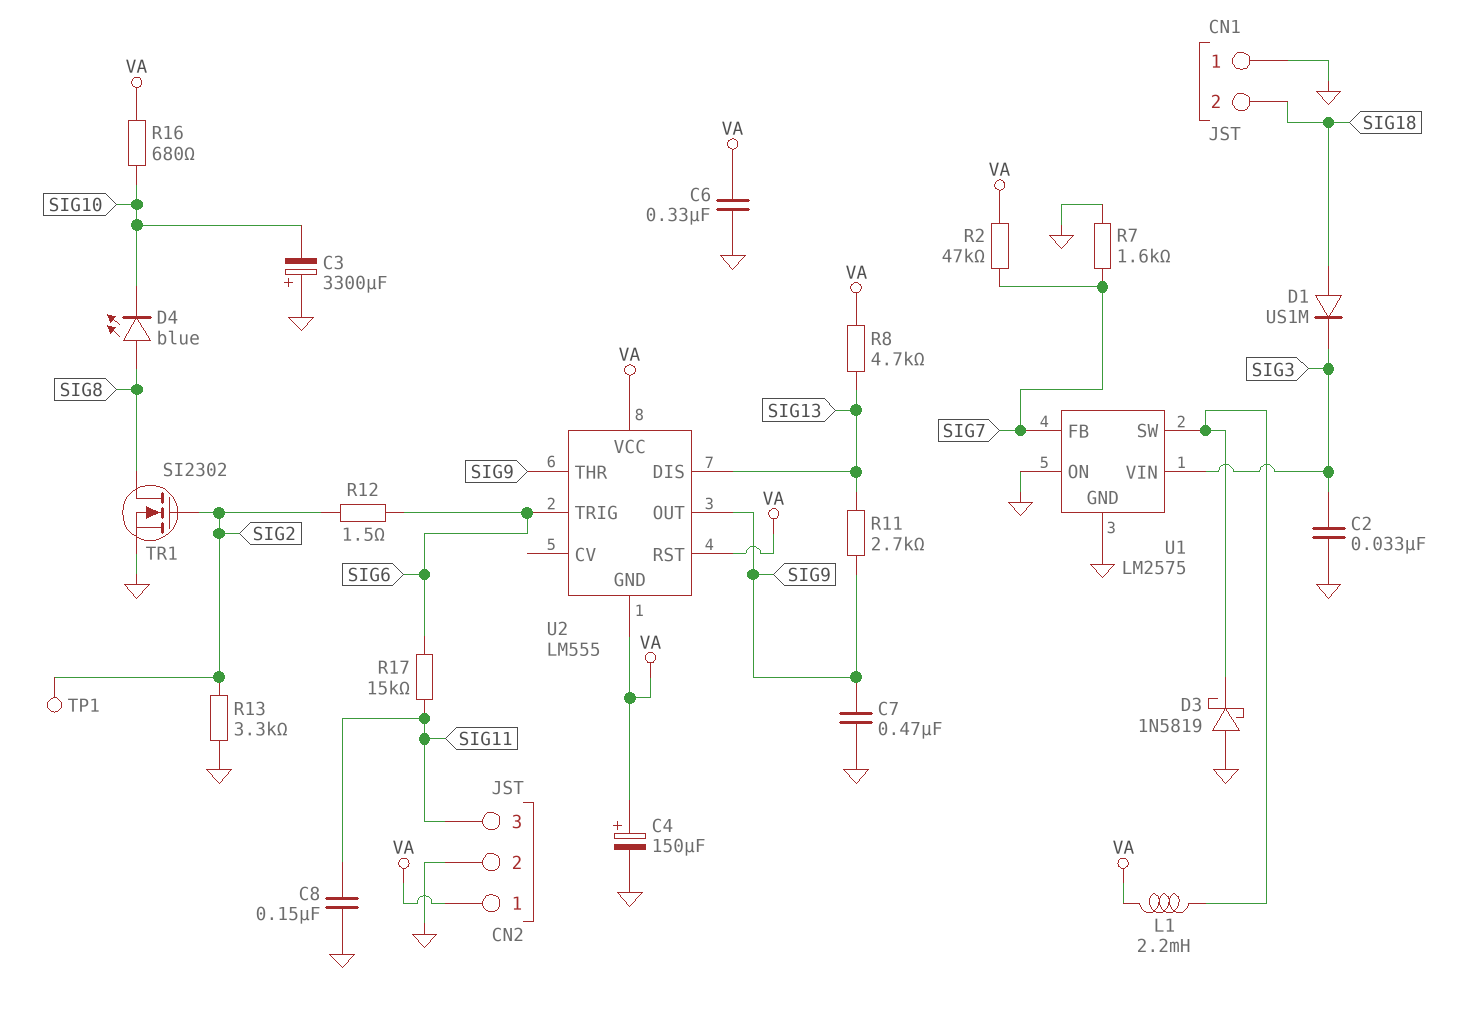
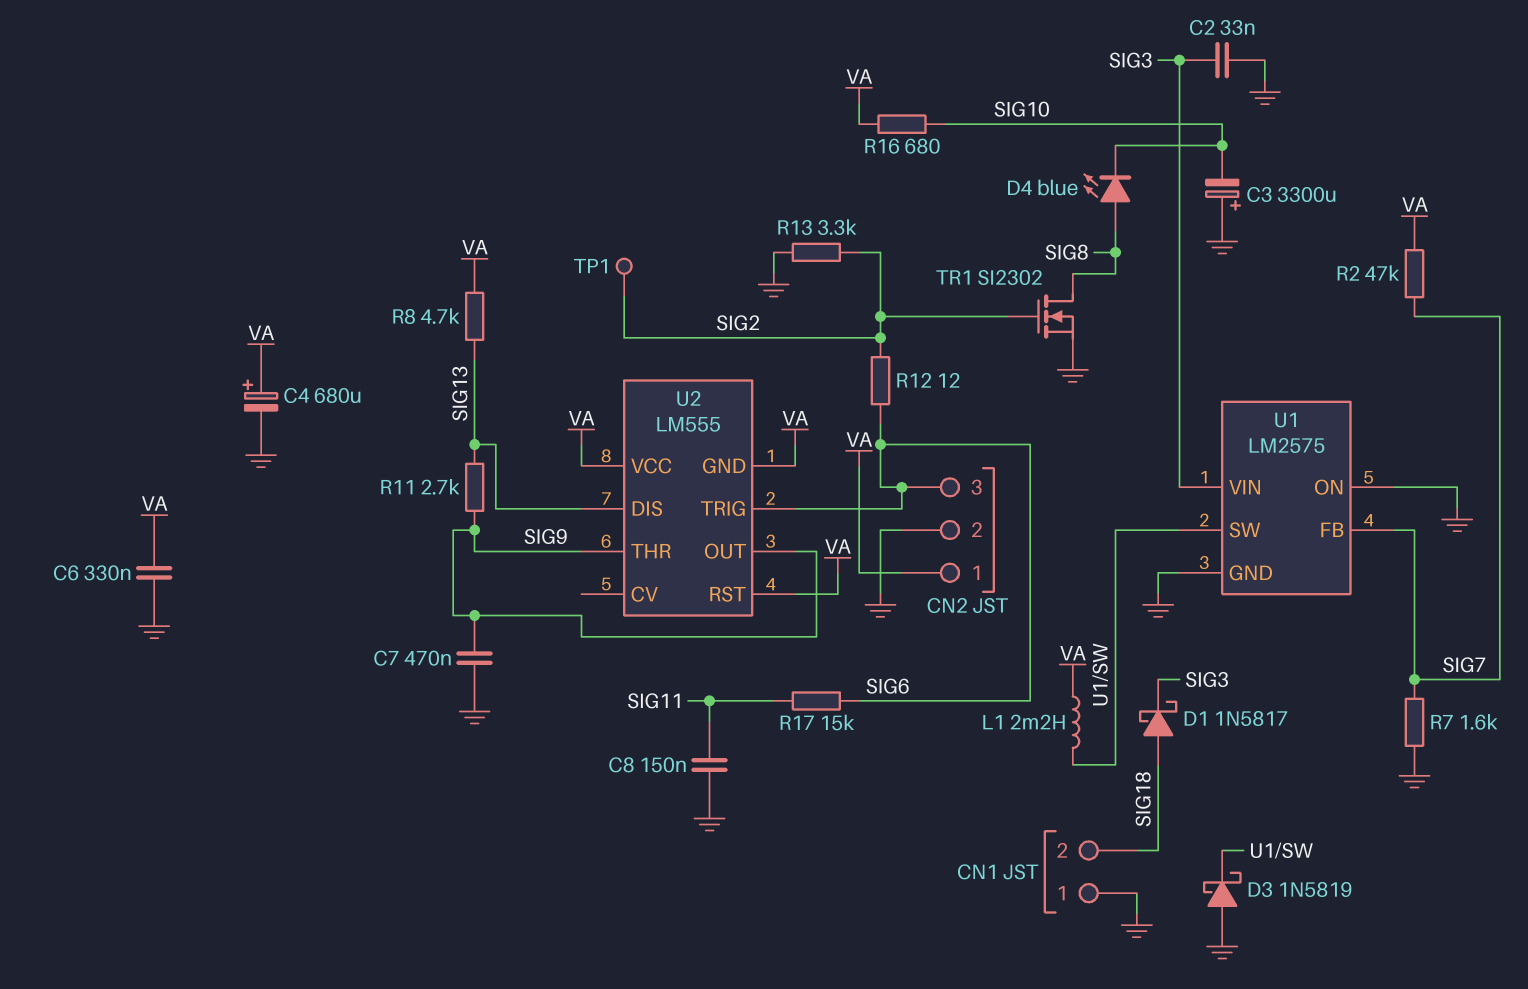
C4: 150uF (plus VA, minus GND) -> 680uF (plus VA, minus GND)
CN2 pin 3: SIG11 -> SIG6
D1: diode US1M (A SIG18, K SIG3) -> schottky 1N5817 (A SIG18, K SIG3)
R12: 1.5 (SIG2, SIG6) -> 12 (SIG2, SIG6)

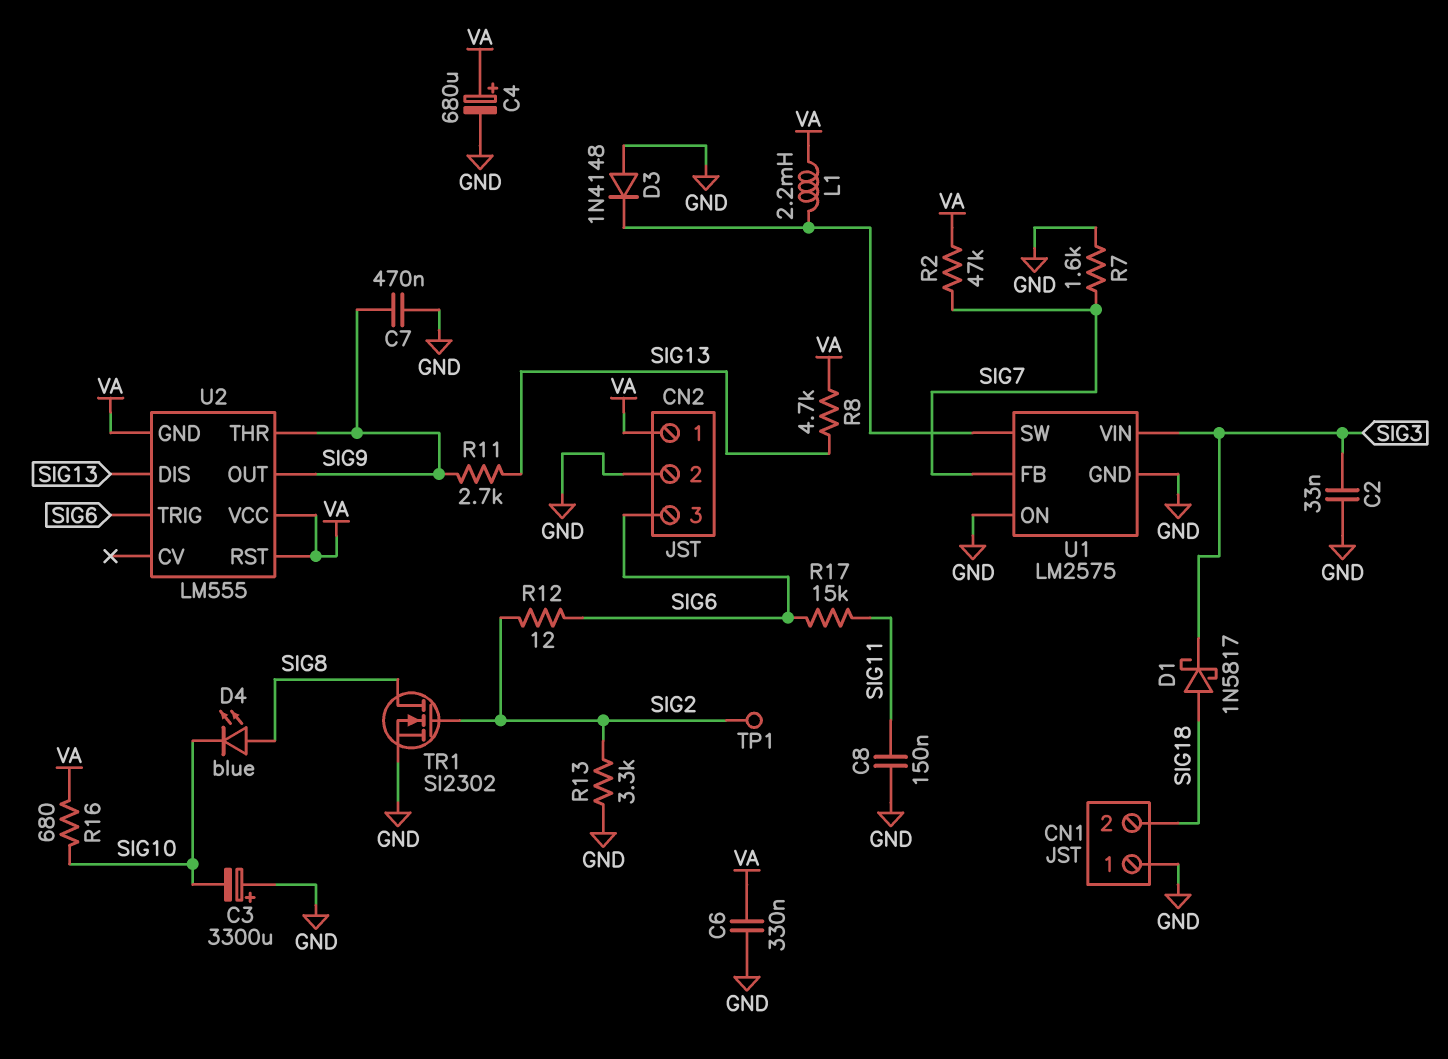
D3: schottky 1N5819 (A GND, K U1/SW) -> diode 1N4148 (A GND, K U1/SW)

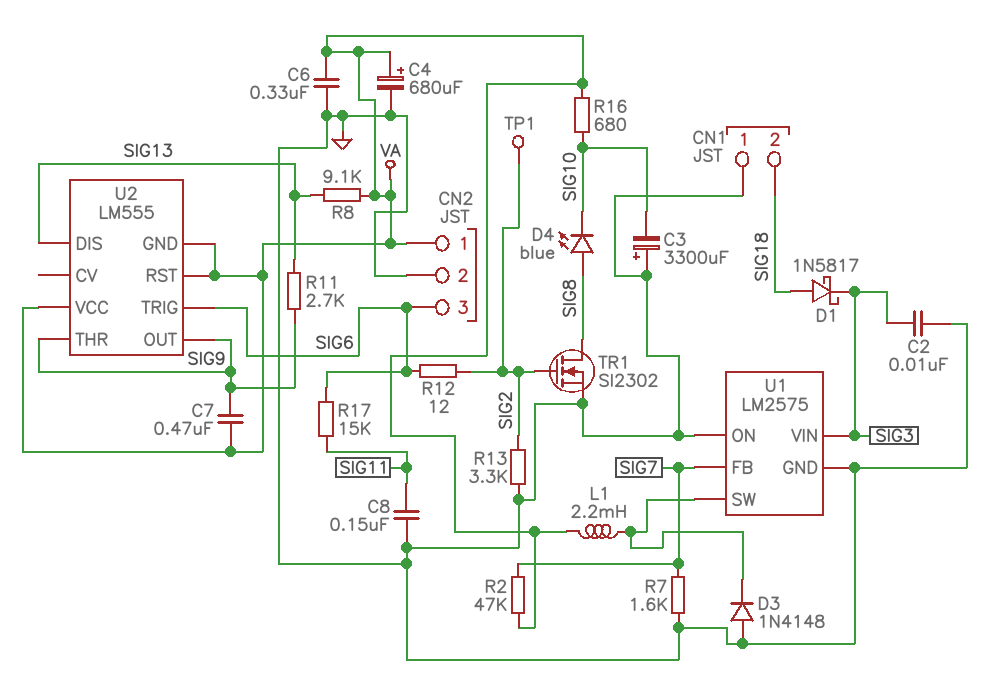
C2: 33nF (GND, SIG3) -> 10nF (GND, SIG3)
C7: 470nF (GND, SIG9) -> 470nF (SIG9, VA)
R8: 4.7k (SIG13, VA) -> 9.1k (SIG13, VA)

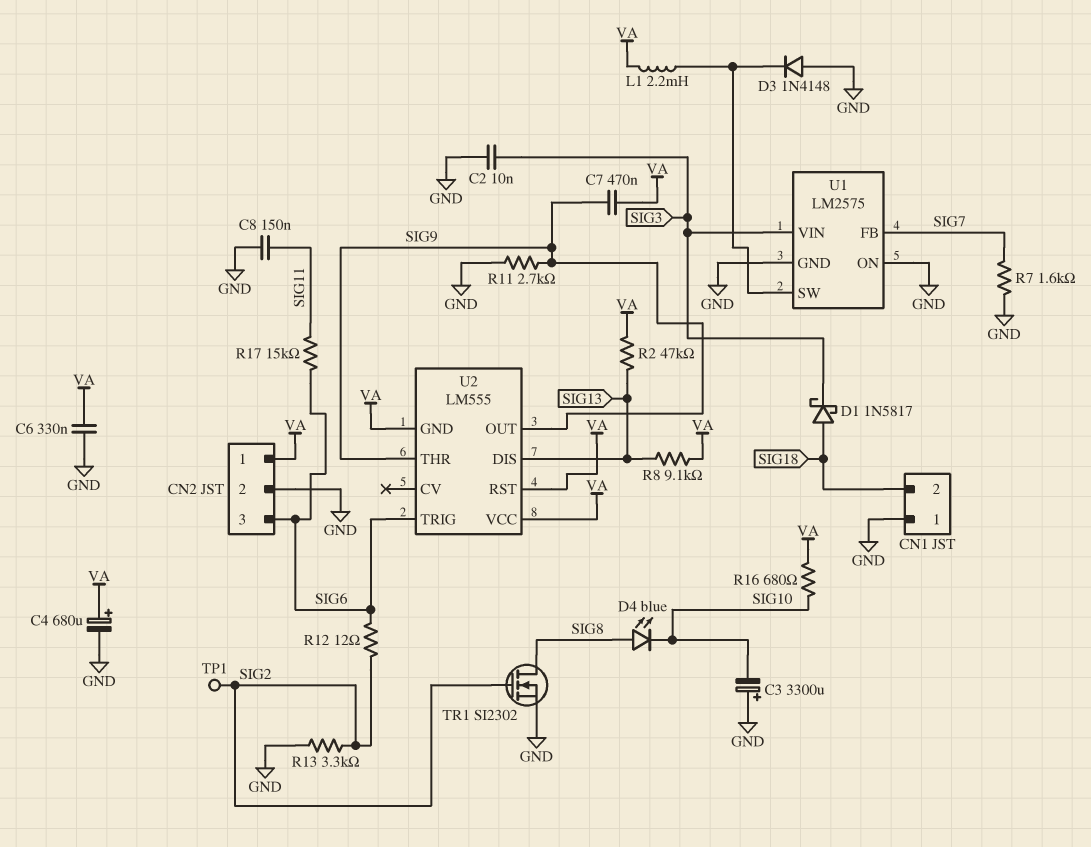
R2: 47k (SIG7, VA) -> 47k (SIG13, VA)
R11: 2.7k (SIG9, SIG13) -> 2.7k (GND, SIG9)

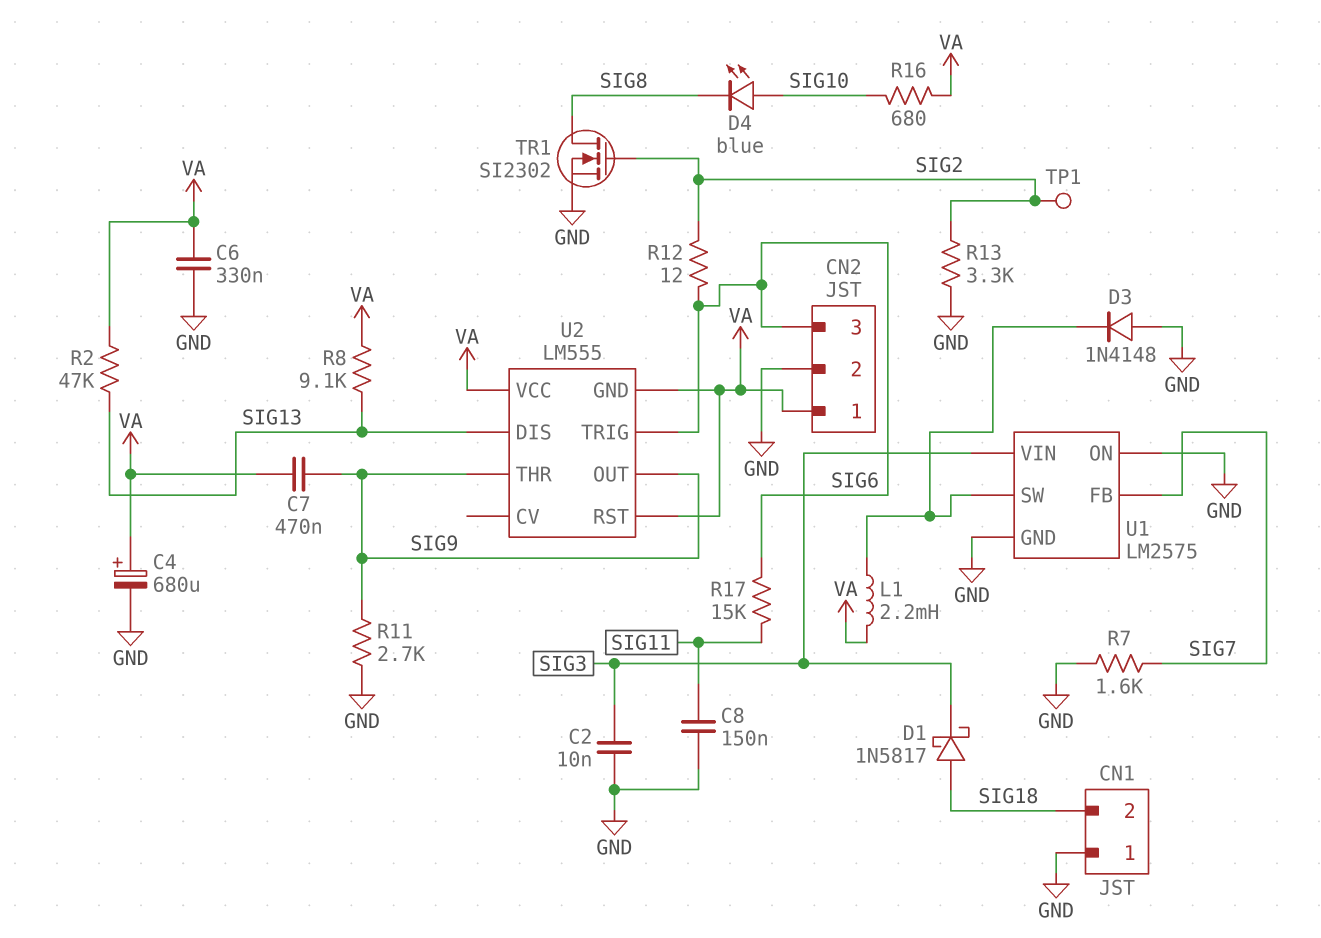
C3: 3300uF (plus GND, minus SIG10) -> none
D4: LED blue (A SIG8, K SIG10) -> LED blue (A SIG10, K SIG8)

